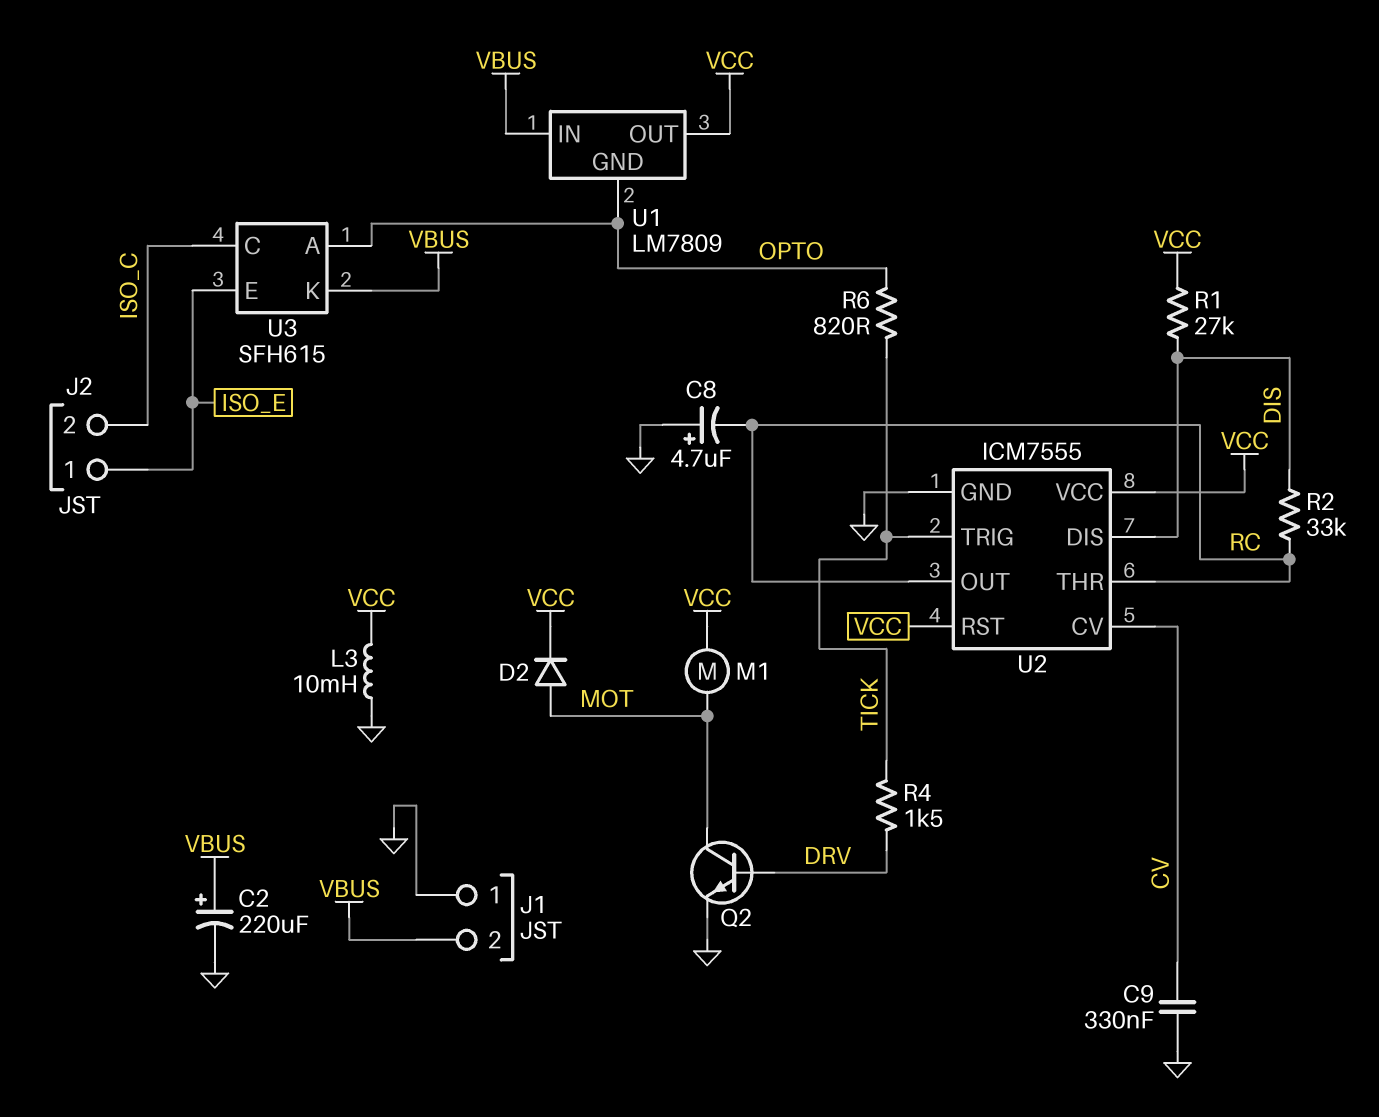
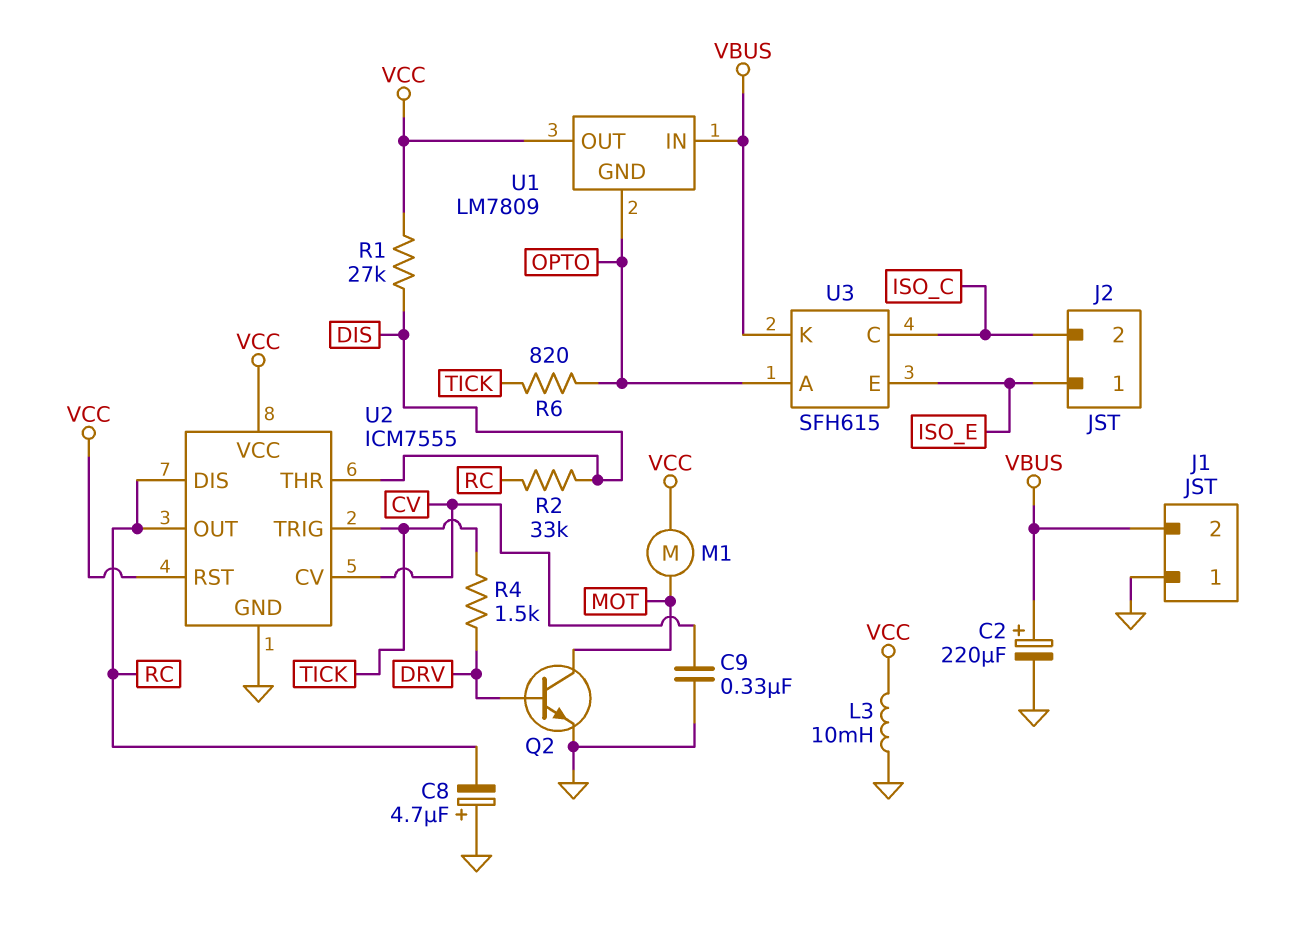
D2: diode (A MOT, K VCC) -> none
U2 pin DIS: DIS -> RC
U2 pin THR: RC -> DIS

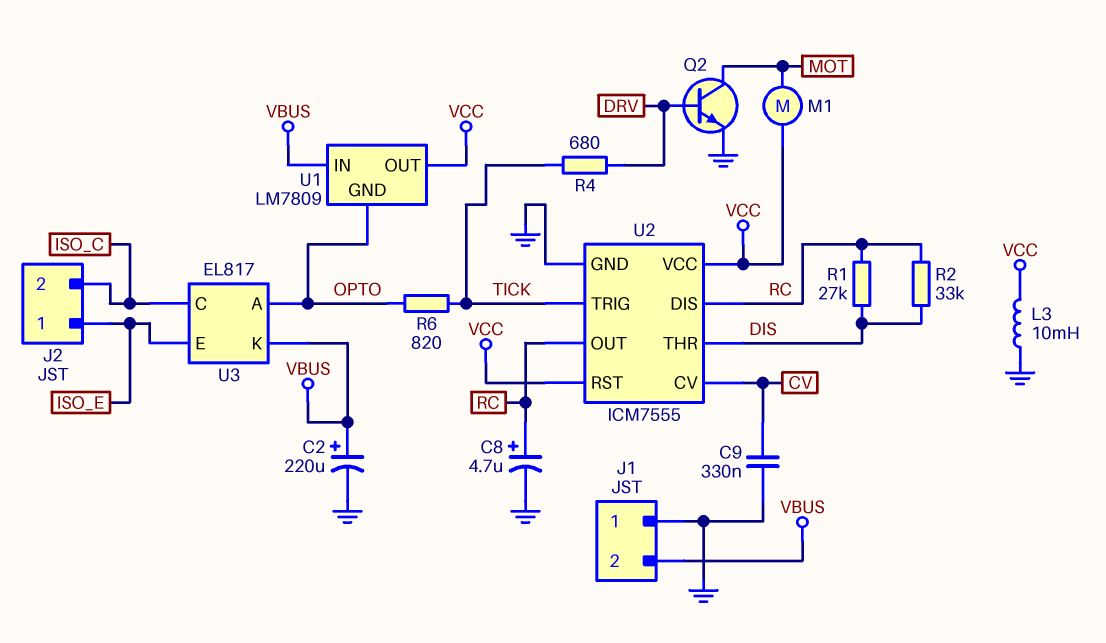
C8: 4.7uF (plus GND, minus RC) -> 4.7uF (plus RC, minus GND)
R1: 27k (DIS, VCC) -> 27k (DIS, RC)
R4: 1.5k (DRV, TICK) -> 680 (DRV, TICK)
U3: SFH615 -> EL817

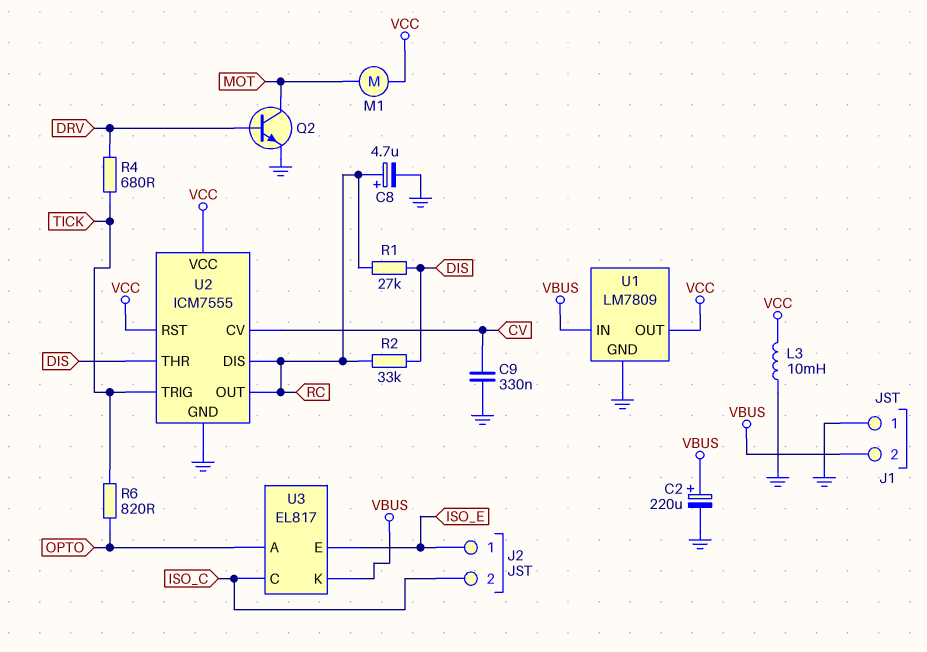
U1 pin GND: OPTO -> GND

